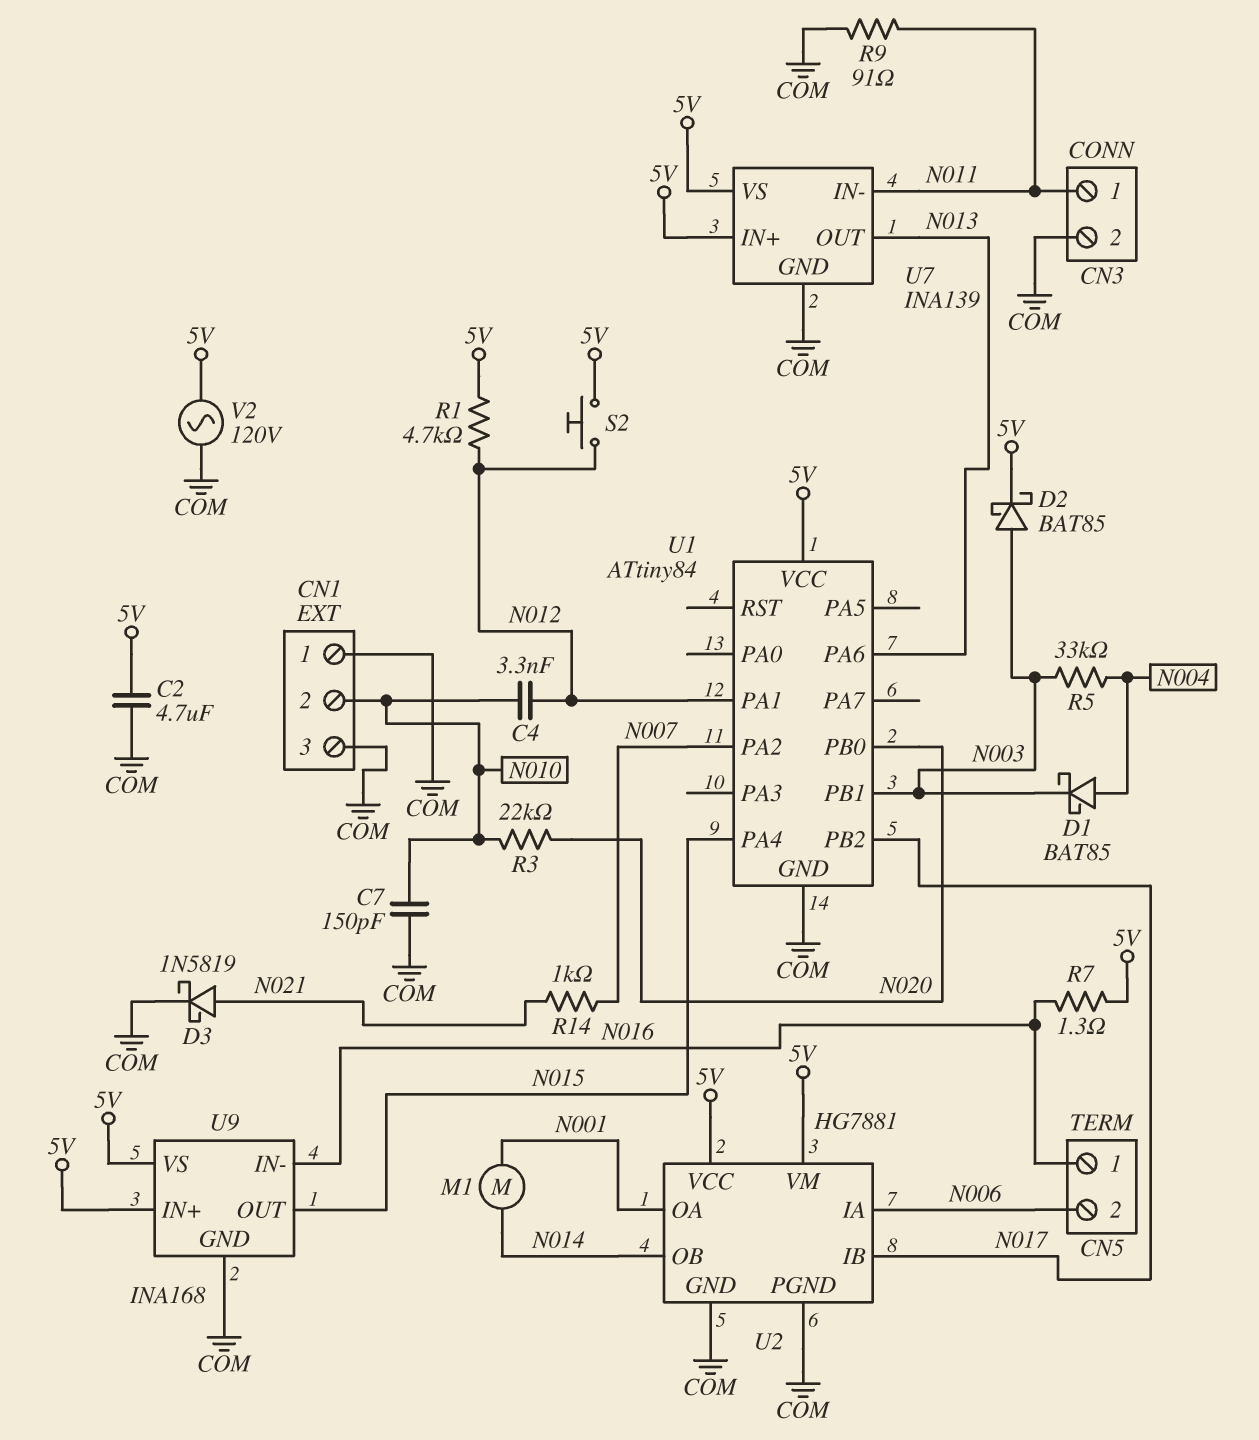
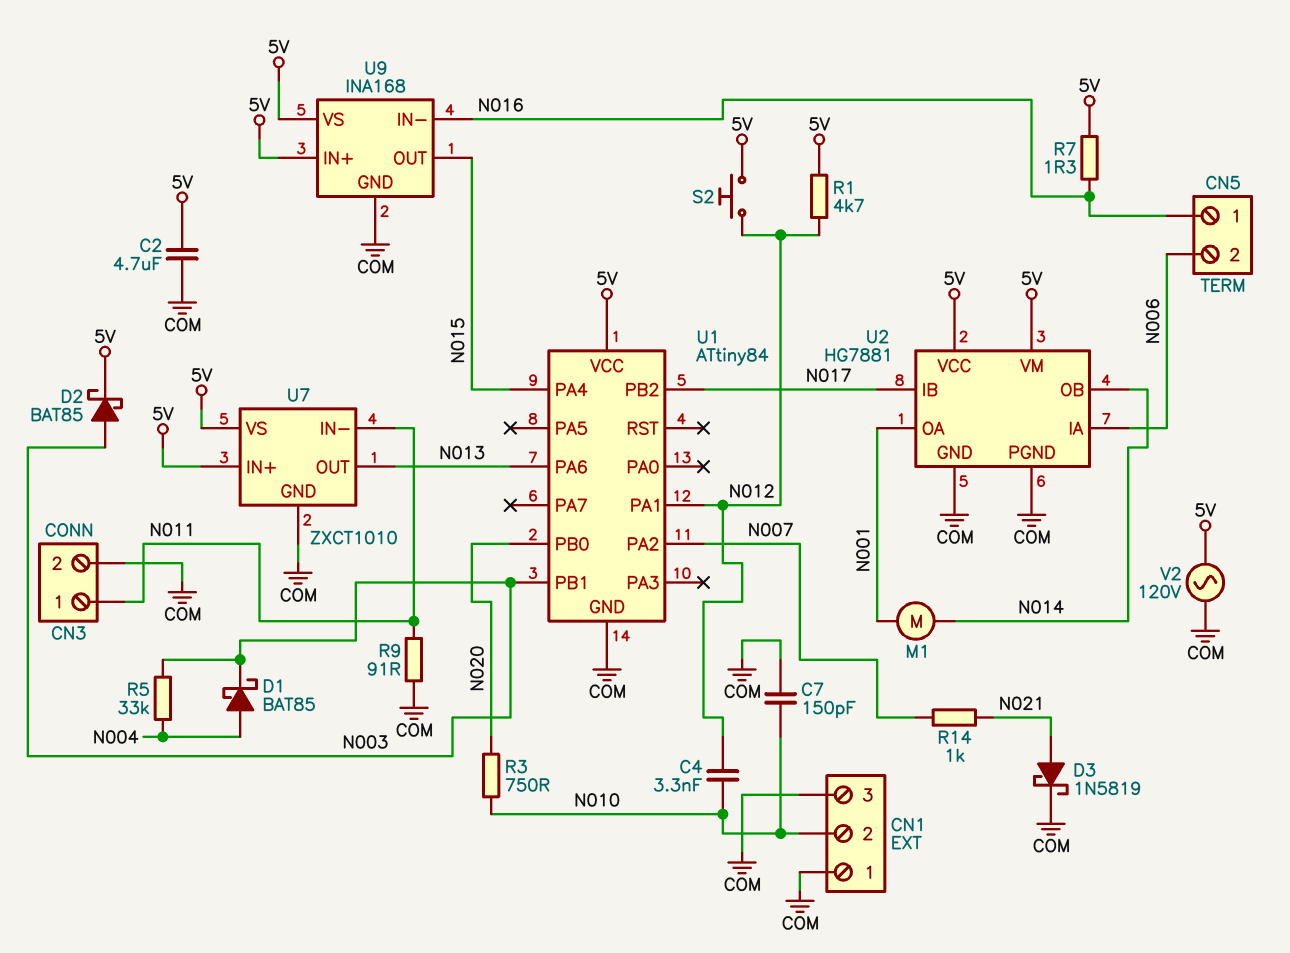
R3: 22k (N010, N020) -> 750 (N010, N020)
U7: INA139 -> ZXCT1010

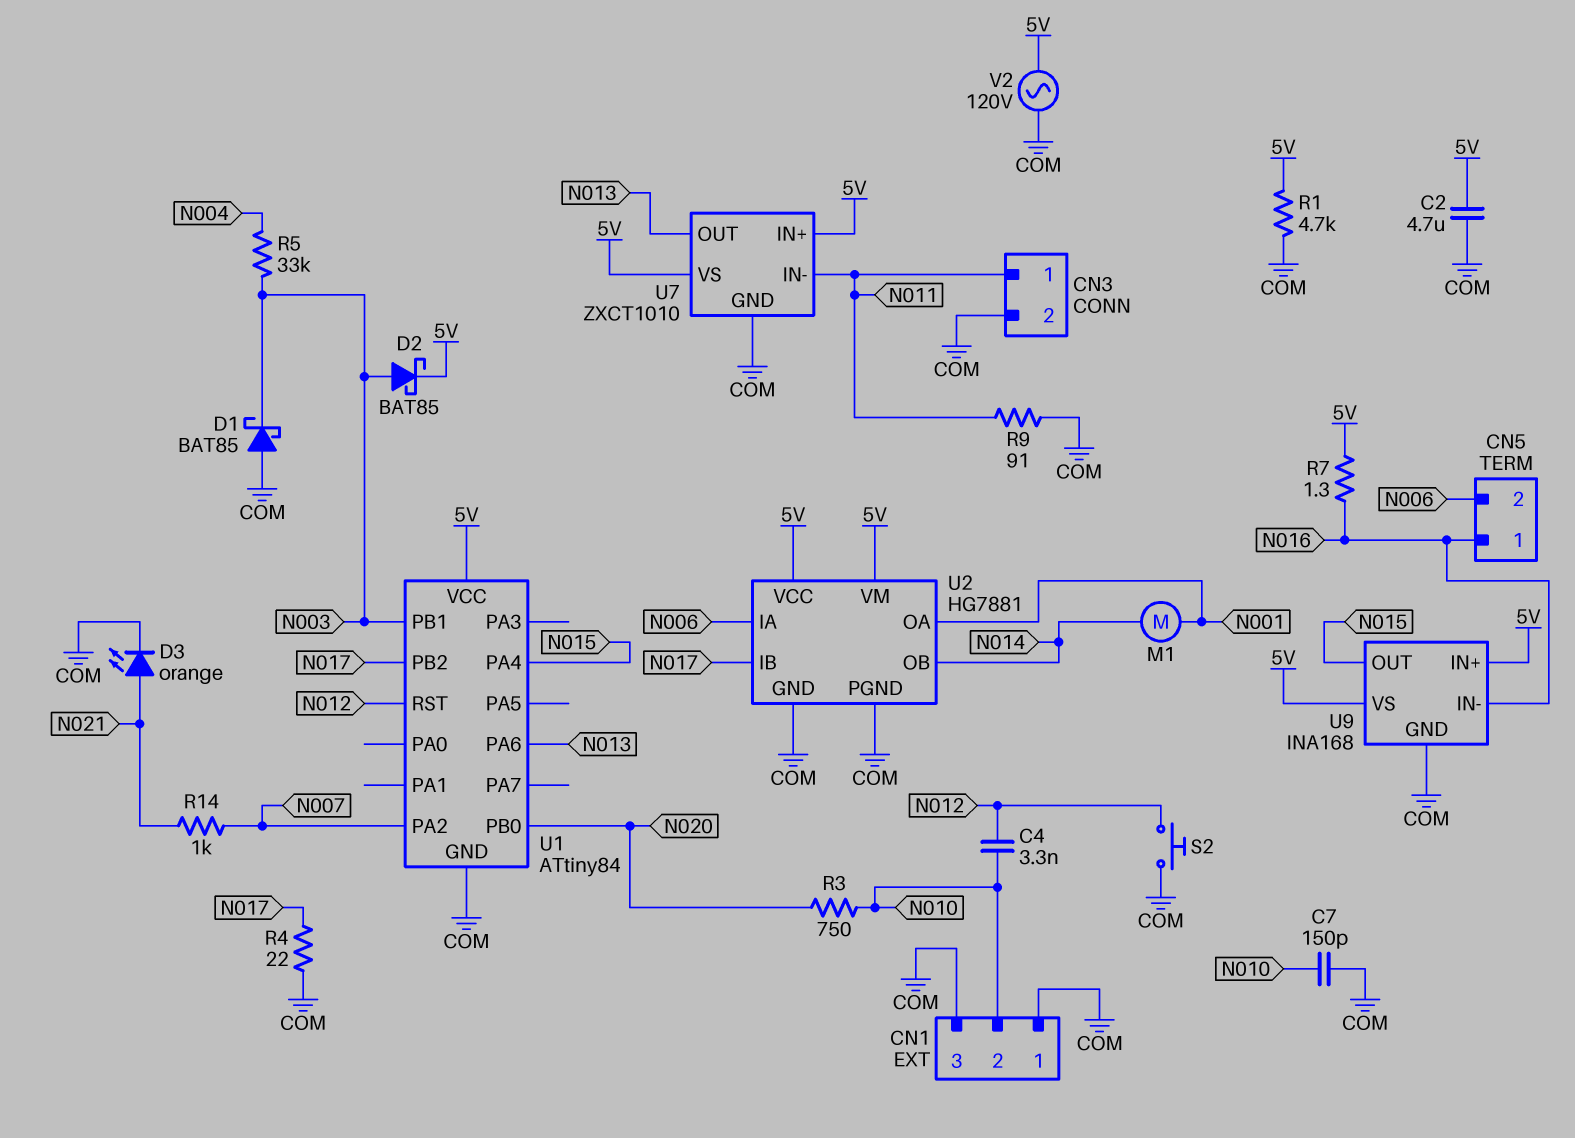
D1: schottky BAT85 (A N004, K N003) -> schottky BAT85 (A COM, K N003)
D3: schottky 1N5819 (A N021, K COM) -> LED orange (A N021, K COM)
R1: 4.7k (5V, N012) -> 4.7k (5V, COM)
R4: none -> 22 (COM, N017)
S2: button (5V, N012) -> button (COM, N012)
U1 pin PA1: N012 -> none
U1 pin RST: none -> N012

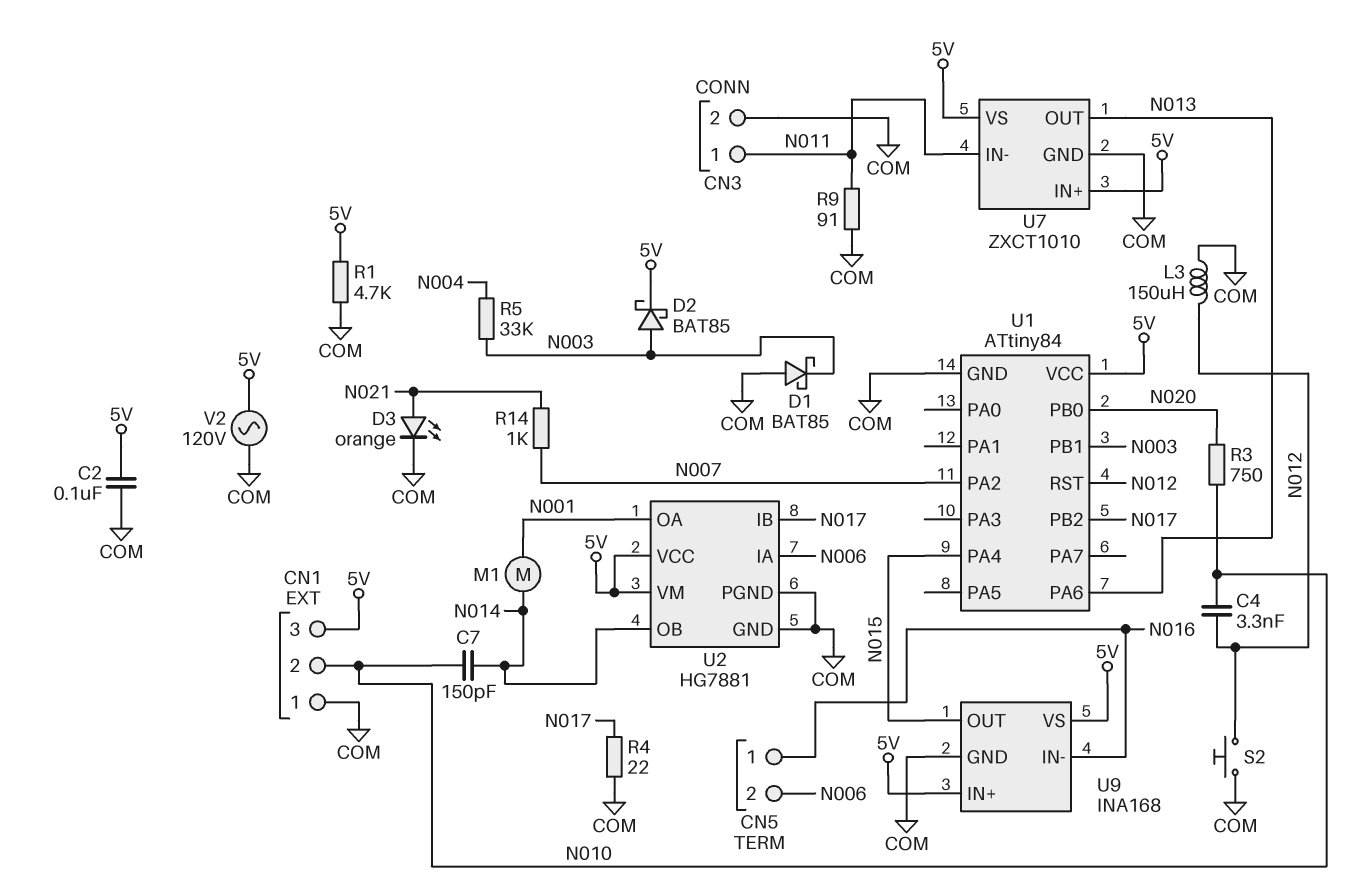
C2: 4.7uF (5V, COM) -> 100nF (5V, COM)
C7: 150pF (COM, N010) -> 150pF (N010, N014)
CN1 pin 3: COM -> 5V
L3: none -> 150uH (COM, N012)
R7: 1.3 (5V, N016) -> none

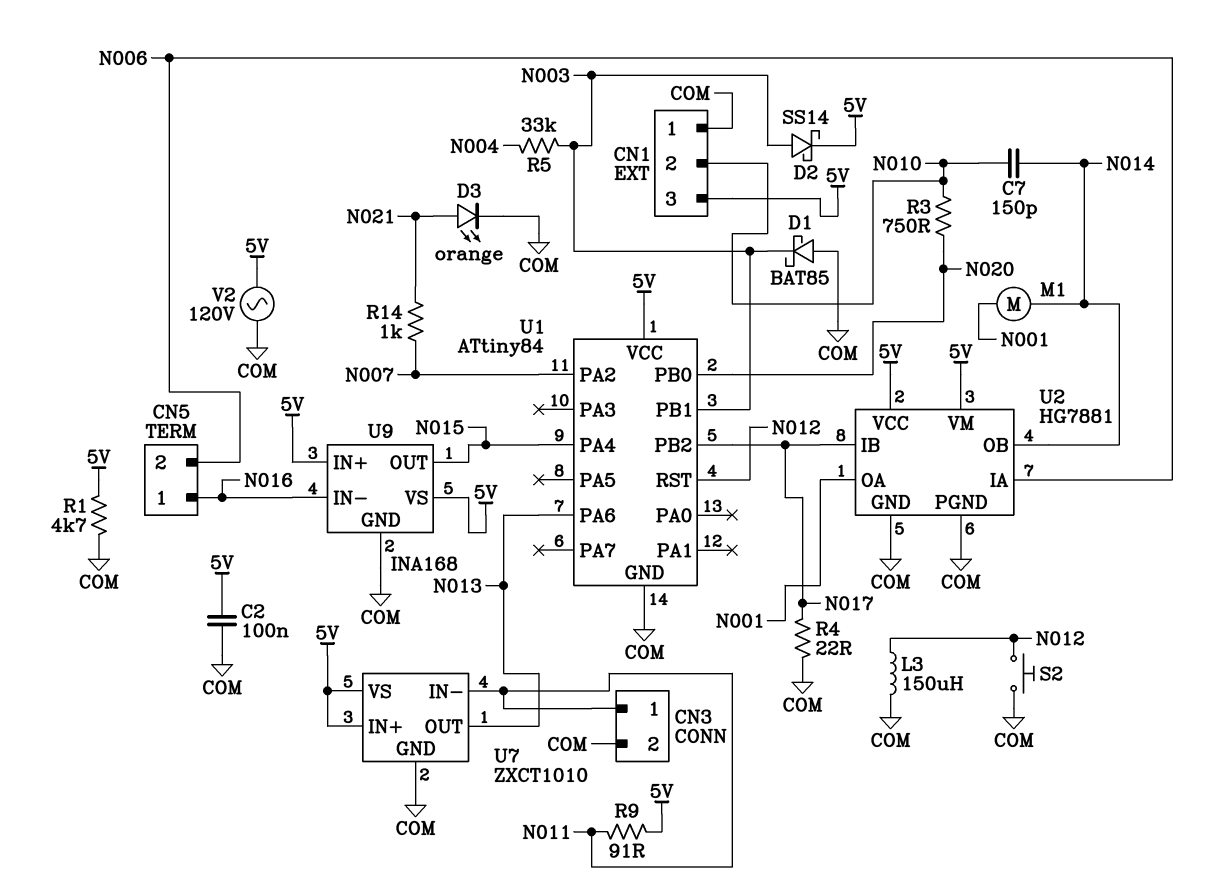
C4: 3.3nF (N010, N012) -> none
D2: schottky BAT85 (A N003, K 5V) -> schottky SS14 (A N003, K 5V)
R9: 91 (COM, N011) -> 91 (5V, N011)

